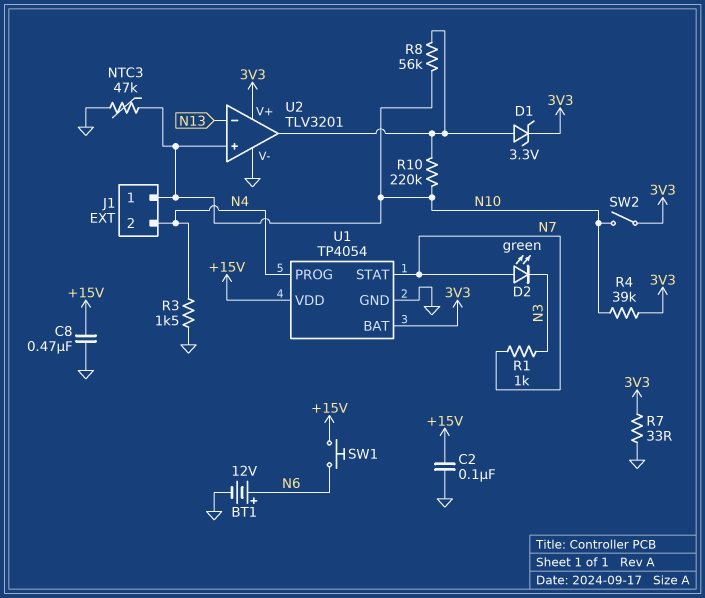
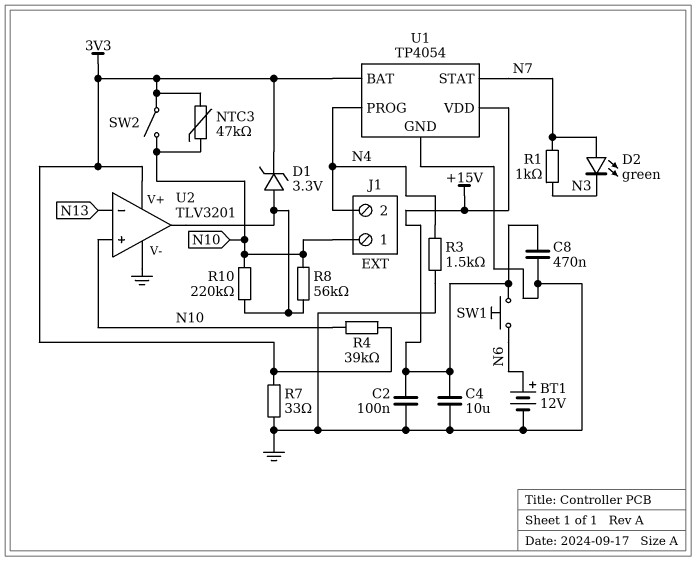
C4: none -> 10uF (+15V, GND)
NTC3: 47k (GND, N10) -> 47k (3V3, N10)

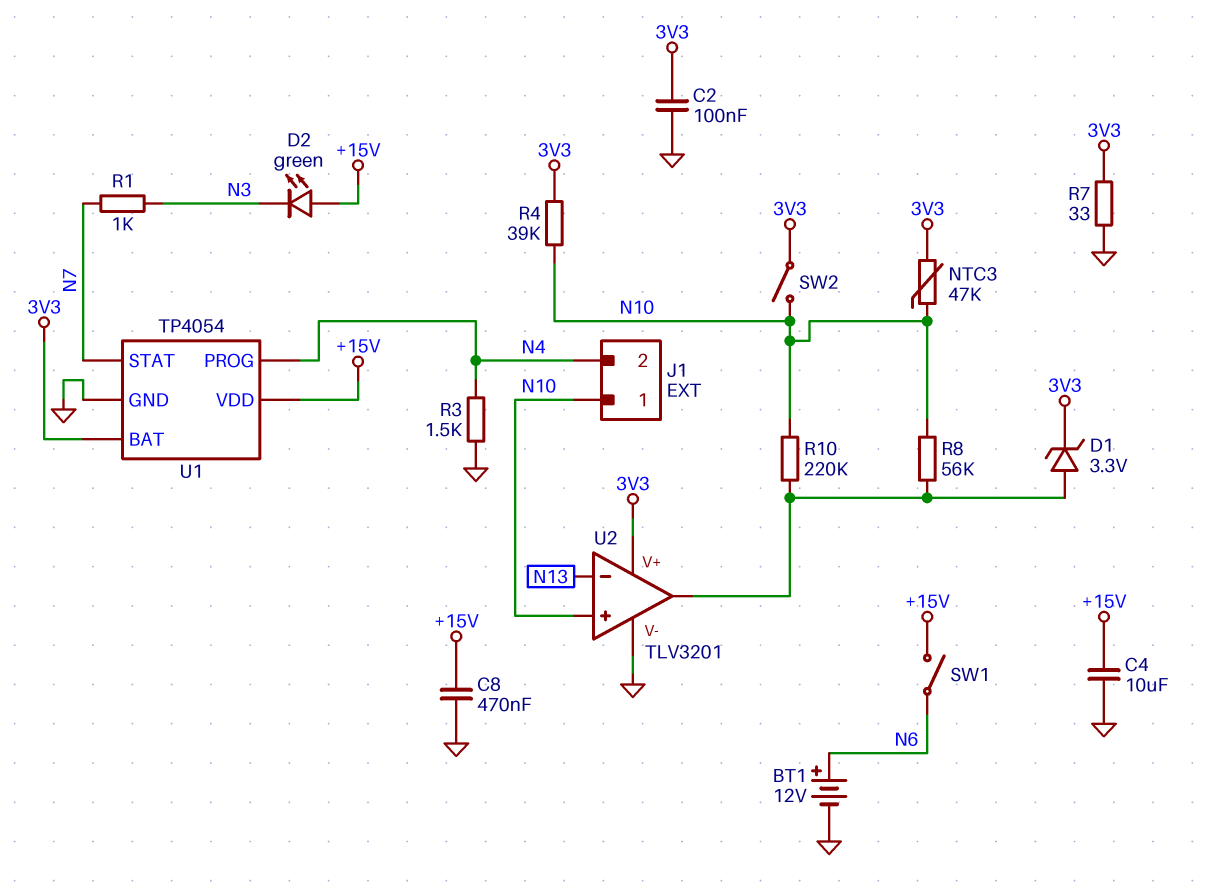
C2: 100nF (+15V, GND) -> 100nF (3V3, GND)
D2: LED green (A N7, K N3) -> LED green (A +15V, K N3)
SW1: button (+15V, N6) -> switch (+15V, N6)

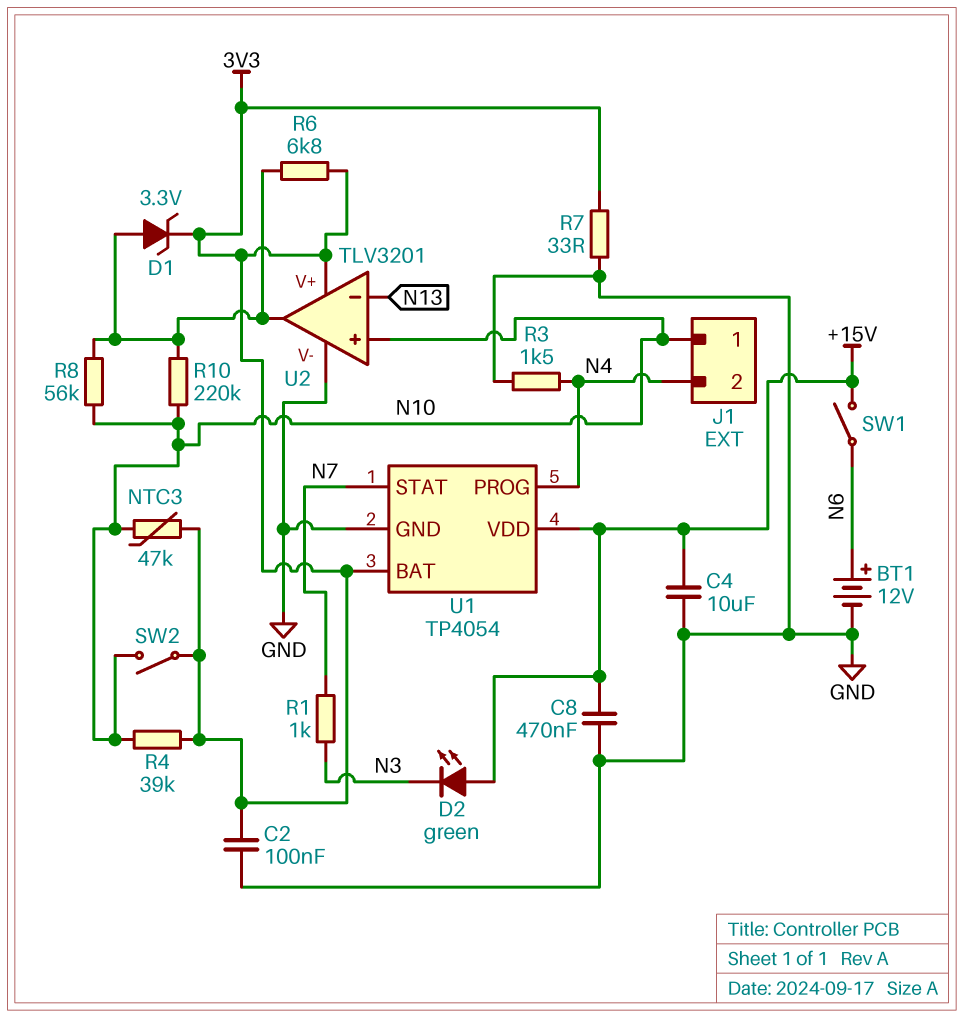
R6: none -> 6.8k (3V3, U2/out)

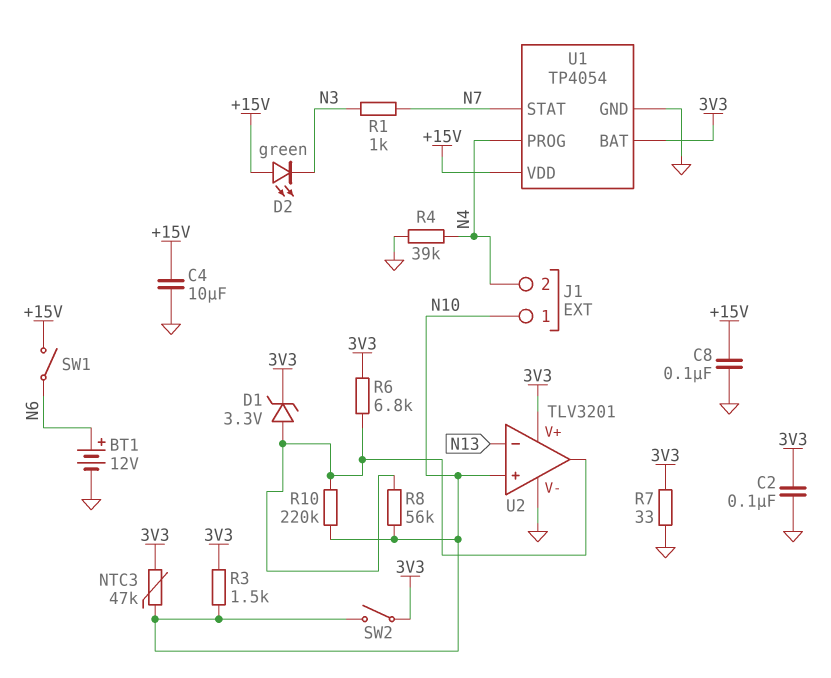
C8: 470nF (+15V, GND) -> 100nF (+15V, GND)
R3: 1.5k (GND, N4) -> 1.5k (3V3, N10)
R4: 39k (3V3, N10) -> 39k (GND, N4)

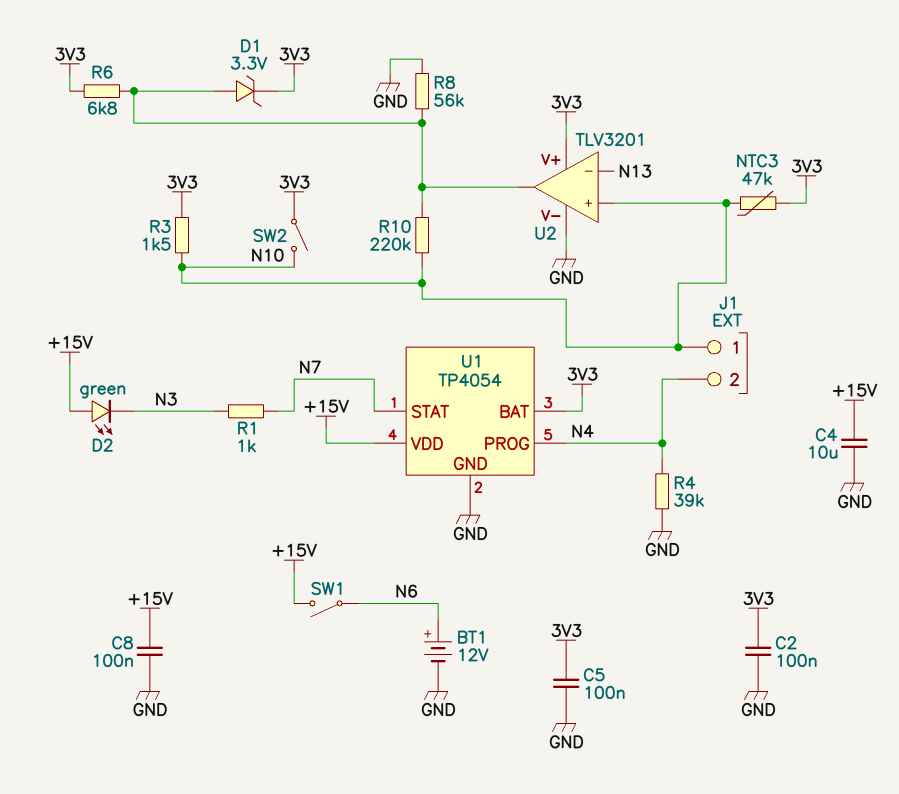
C5: none -> 100nF (3V3, GND)
R7: 33 (3V3, GND) -> none
R8: 56k (N10, U2/out) -> 56k (GND, U2/out)

